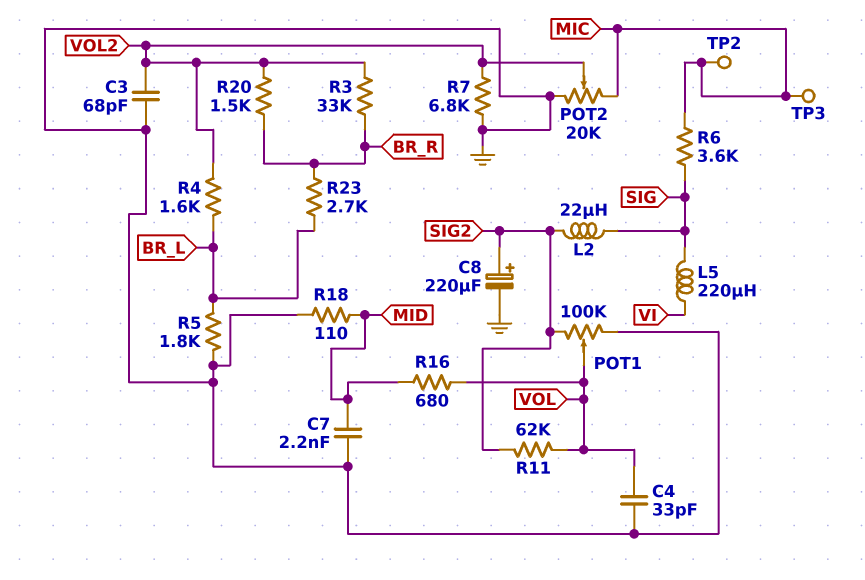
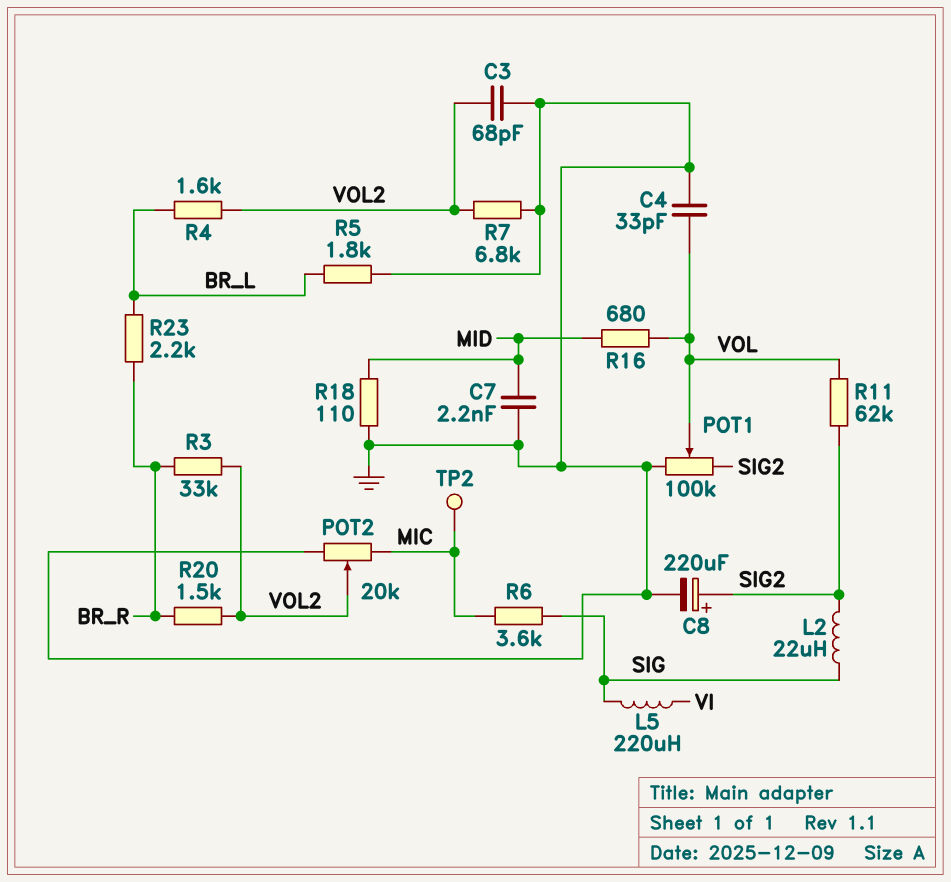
R23: 2.7k (BR_L, BR_R) -> 2.2k (BR_L, BR_R)
TP3: test point (MIC) -> none

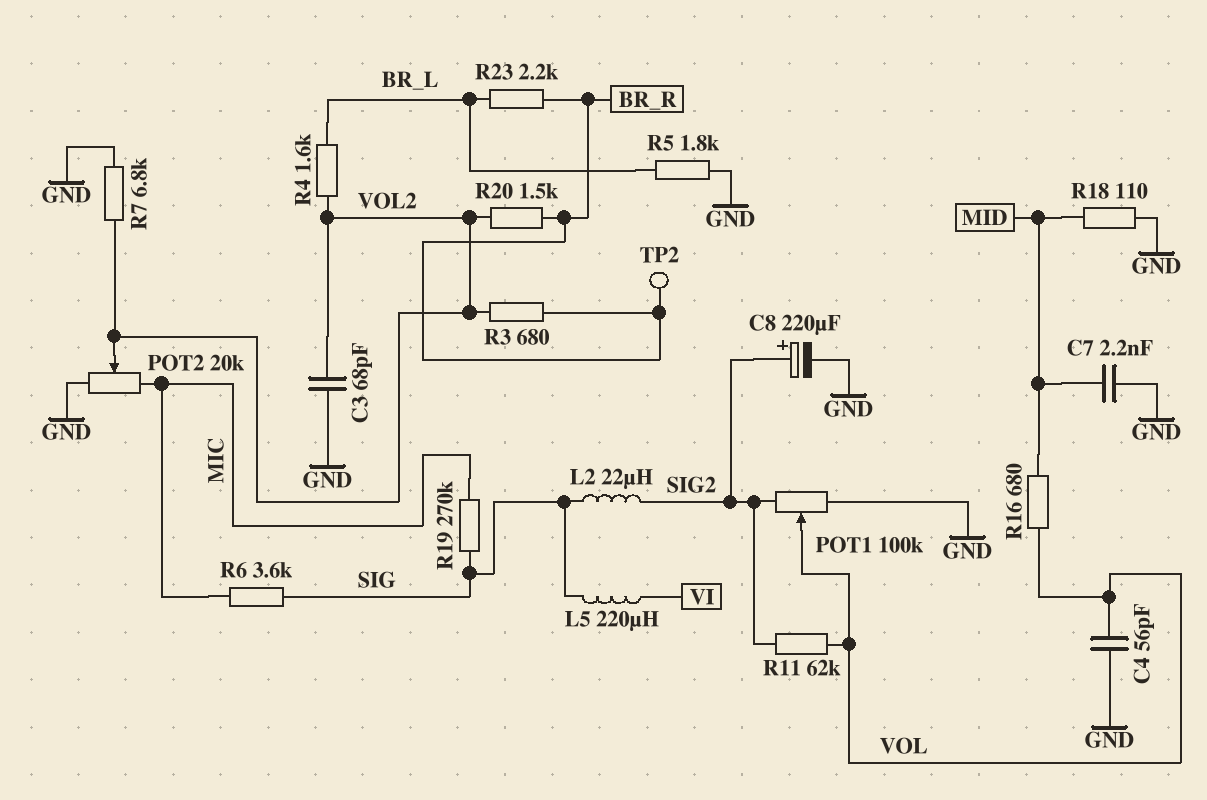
C4: 33pF (GND, VOL) -> 56pF (GND, VOL)
R3: 33k (BR_R, VOL2) -> 680 (BR_R, VOL2)
R19: none -> 270k (MIC, SIG)
TP2: test point (MIC) -> test point (BR_R)

